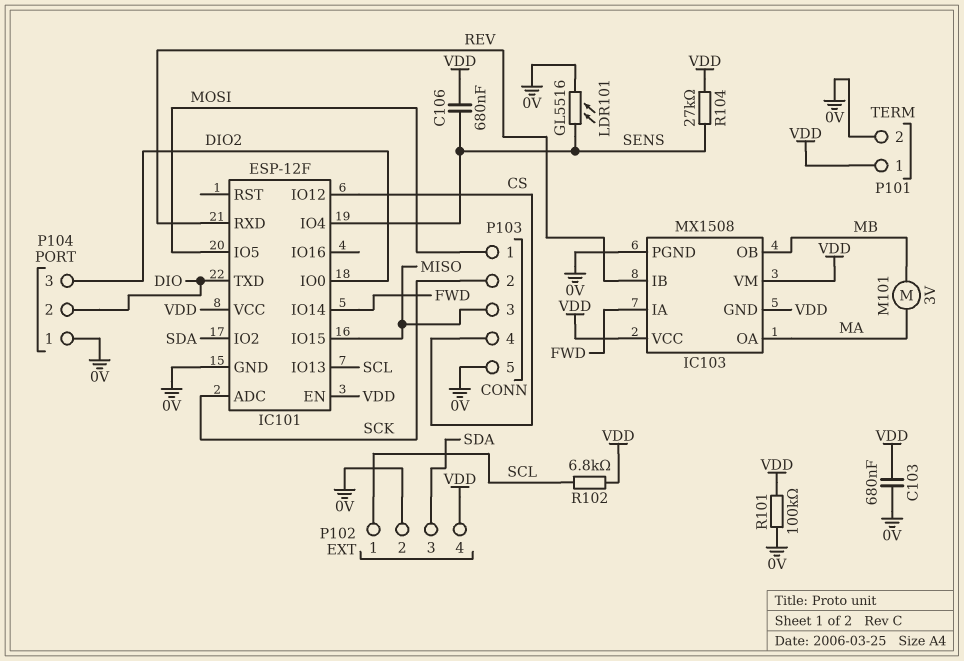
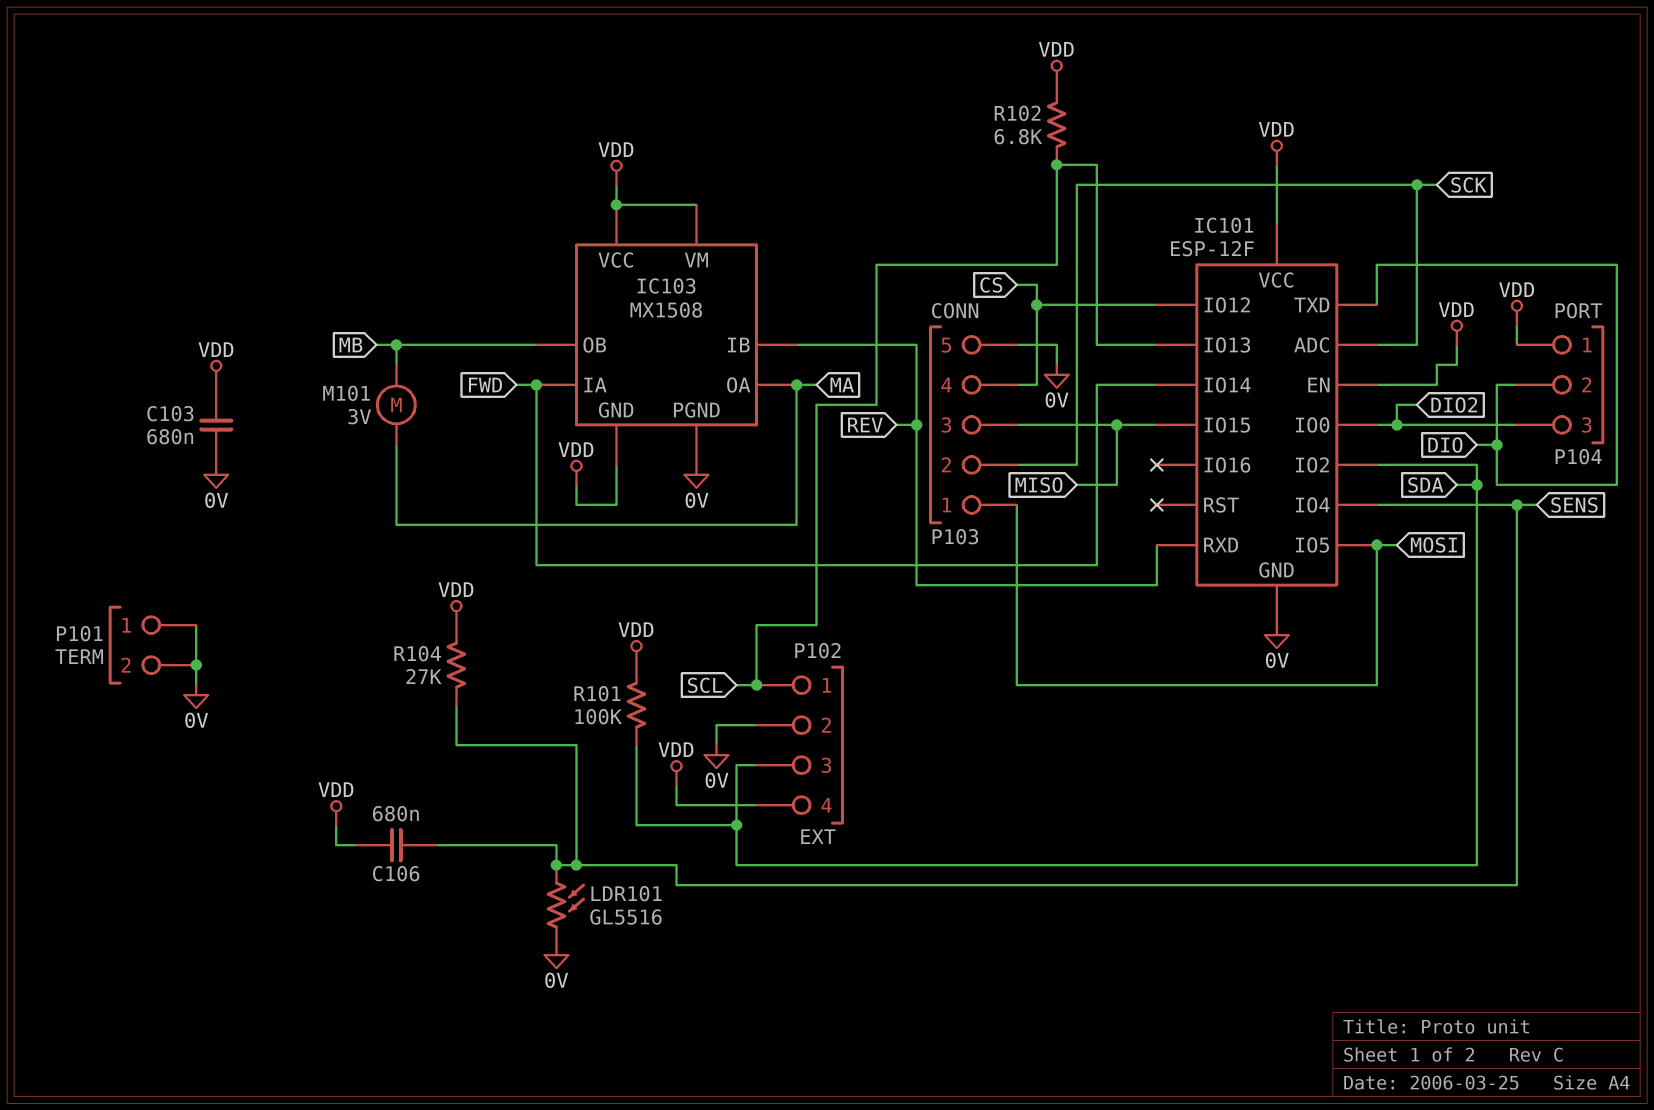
P101 pin 1: VDD -> 0V
P104 pin 1: 0V -> VDD
R101: 100k (0V, VDD) -> 100k (SDA, VDD)

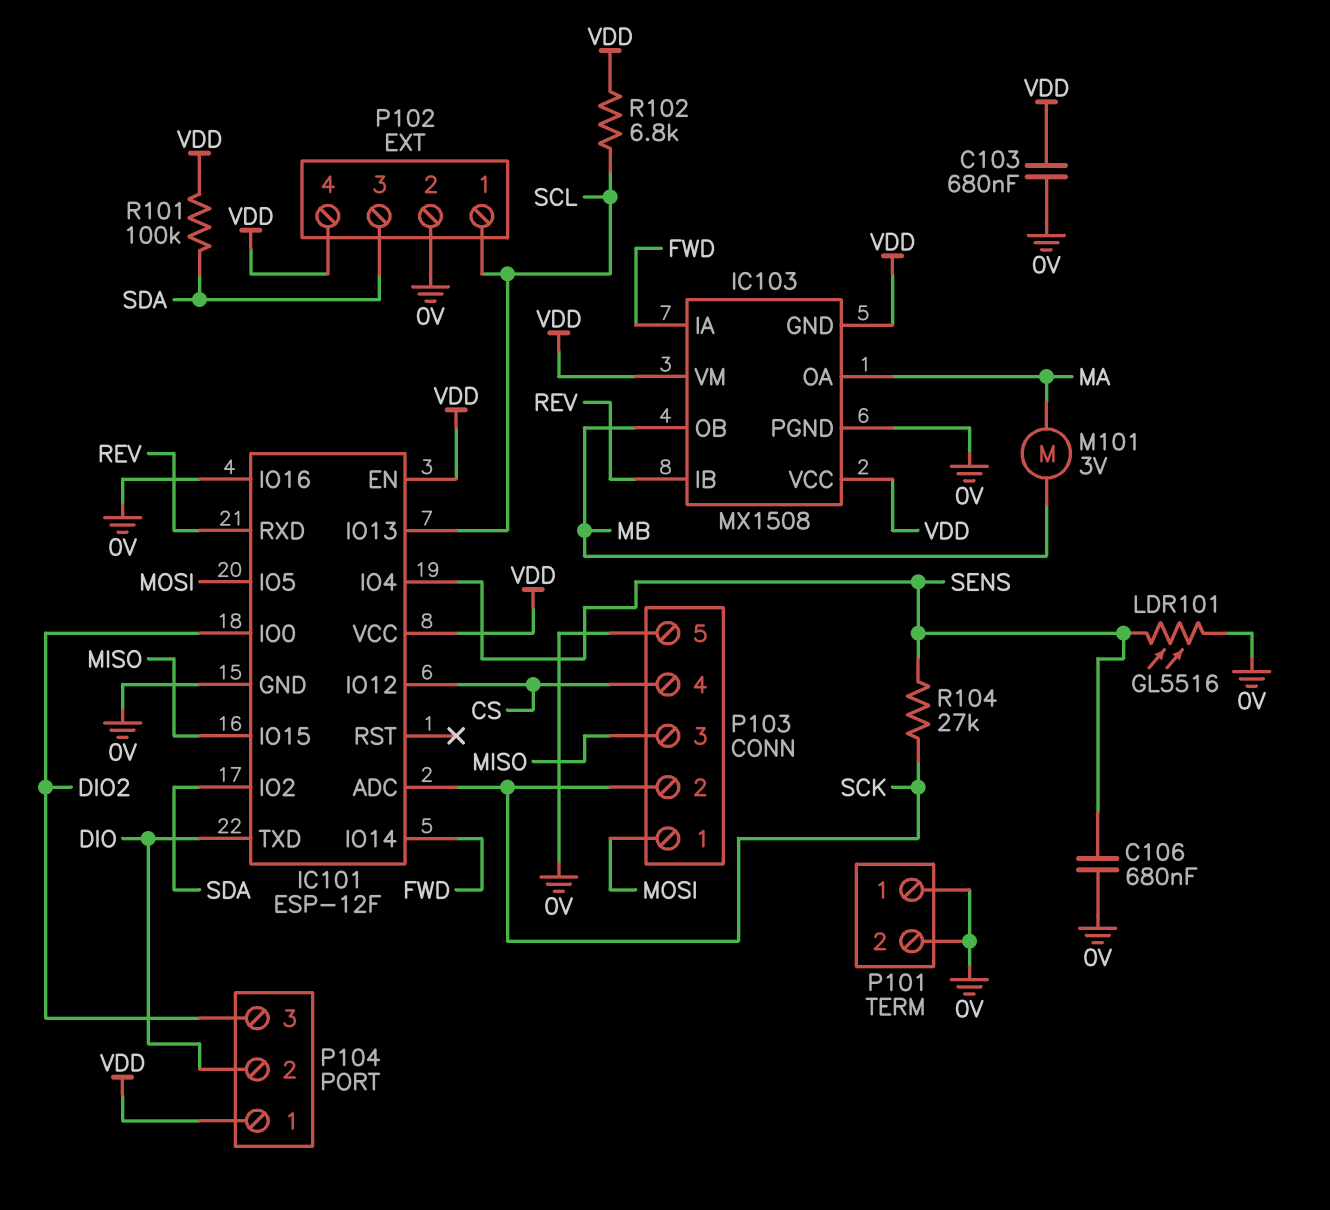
C106: 680nF (SENS, VDD) -> 680nF (0V, SENS)
IC101 pin IO16: none -> 0V
R104: 27k (SENS, VDD) -> 27k (SCK, SENS)

